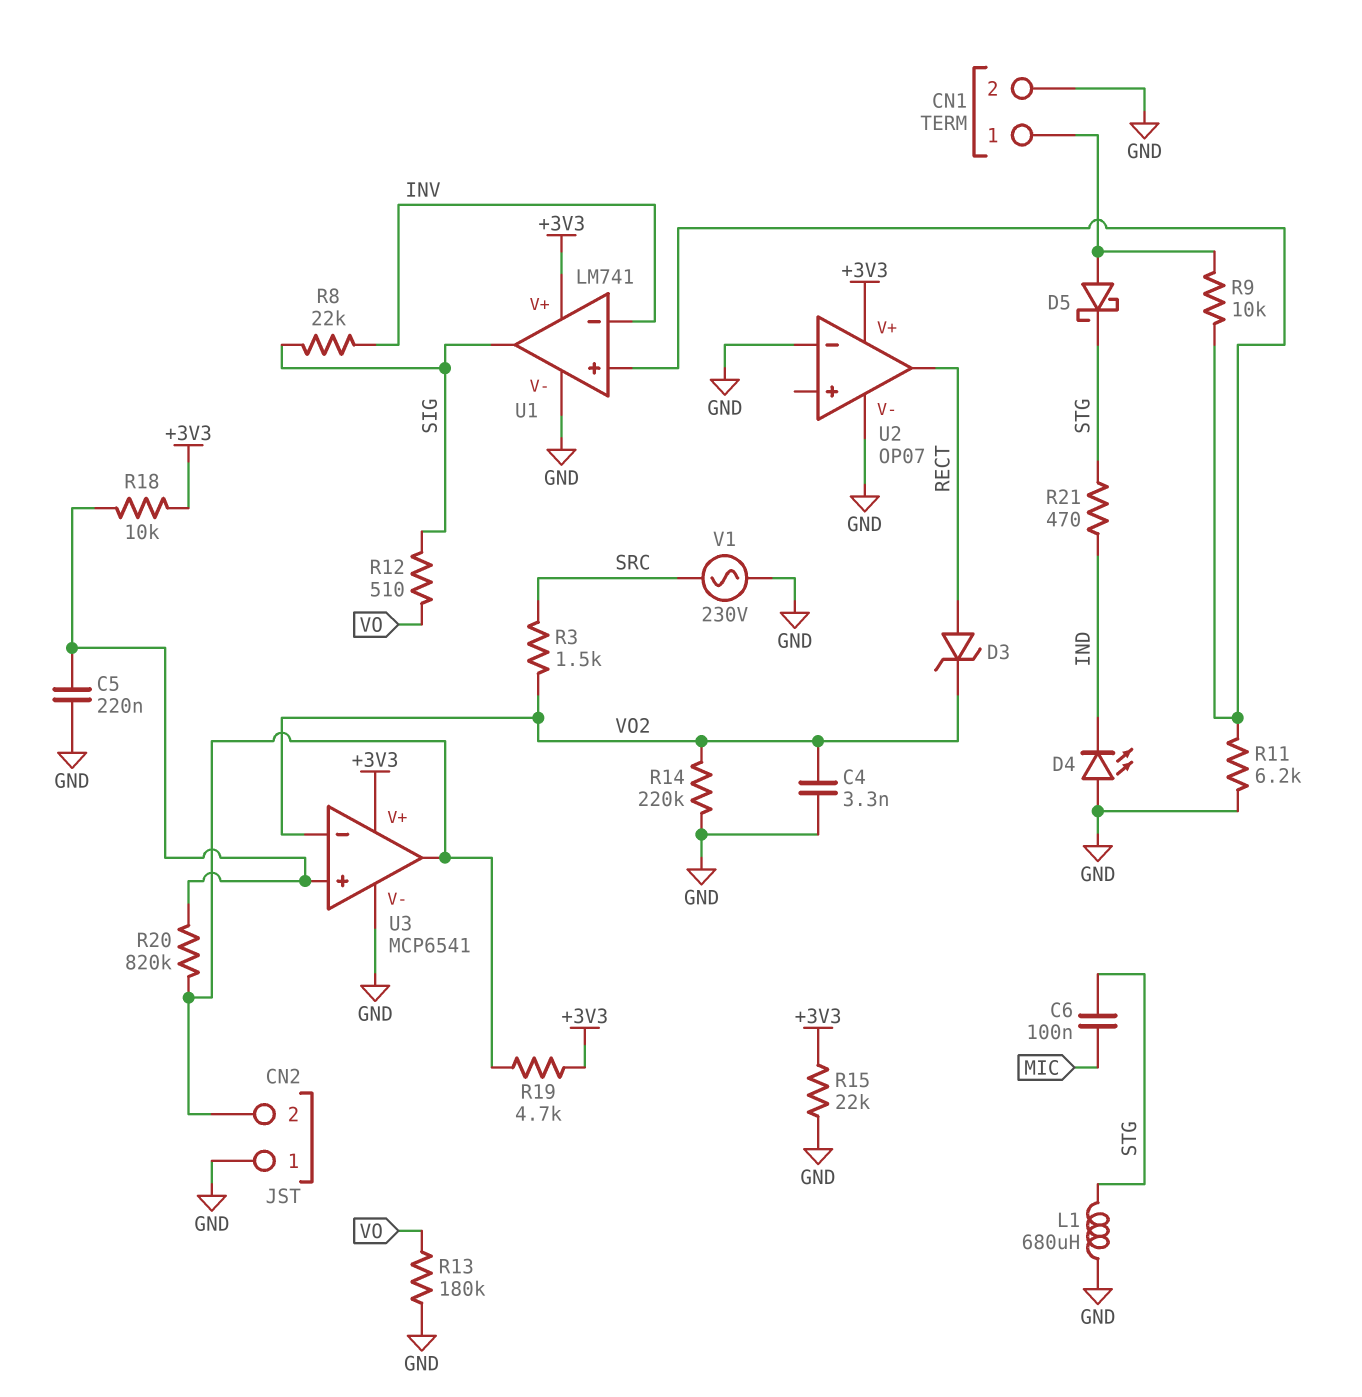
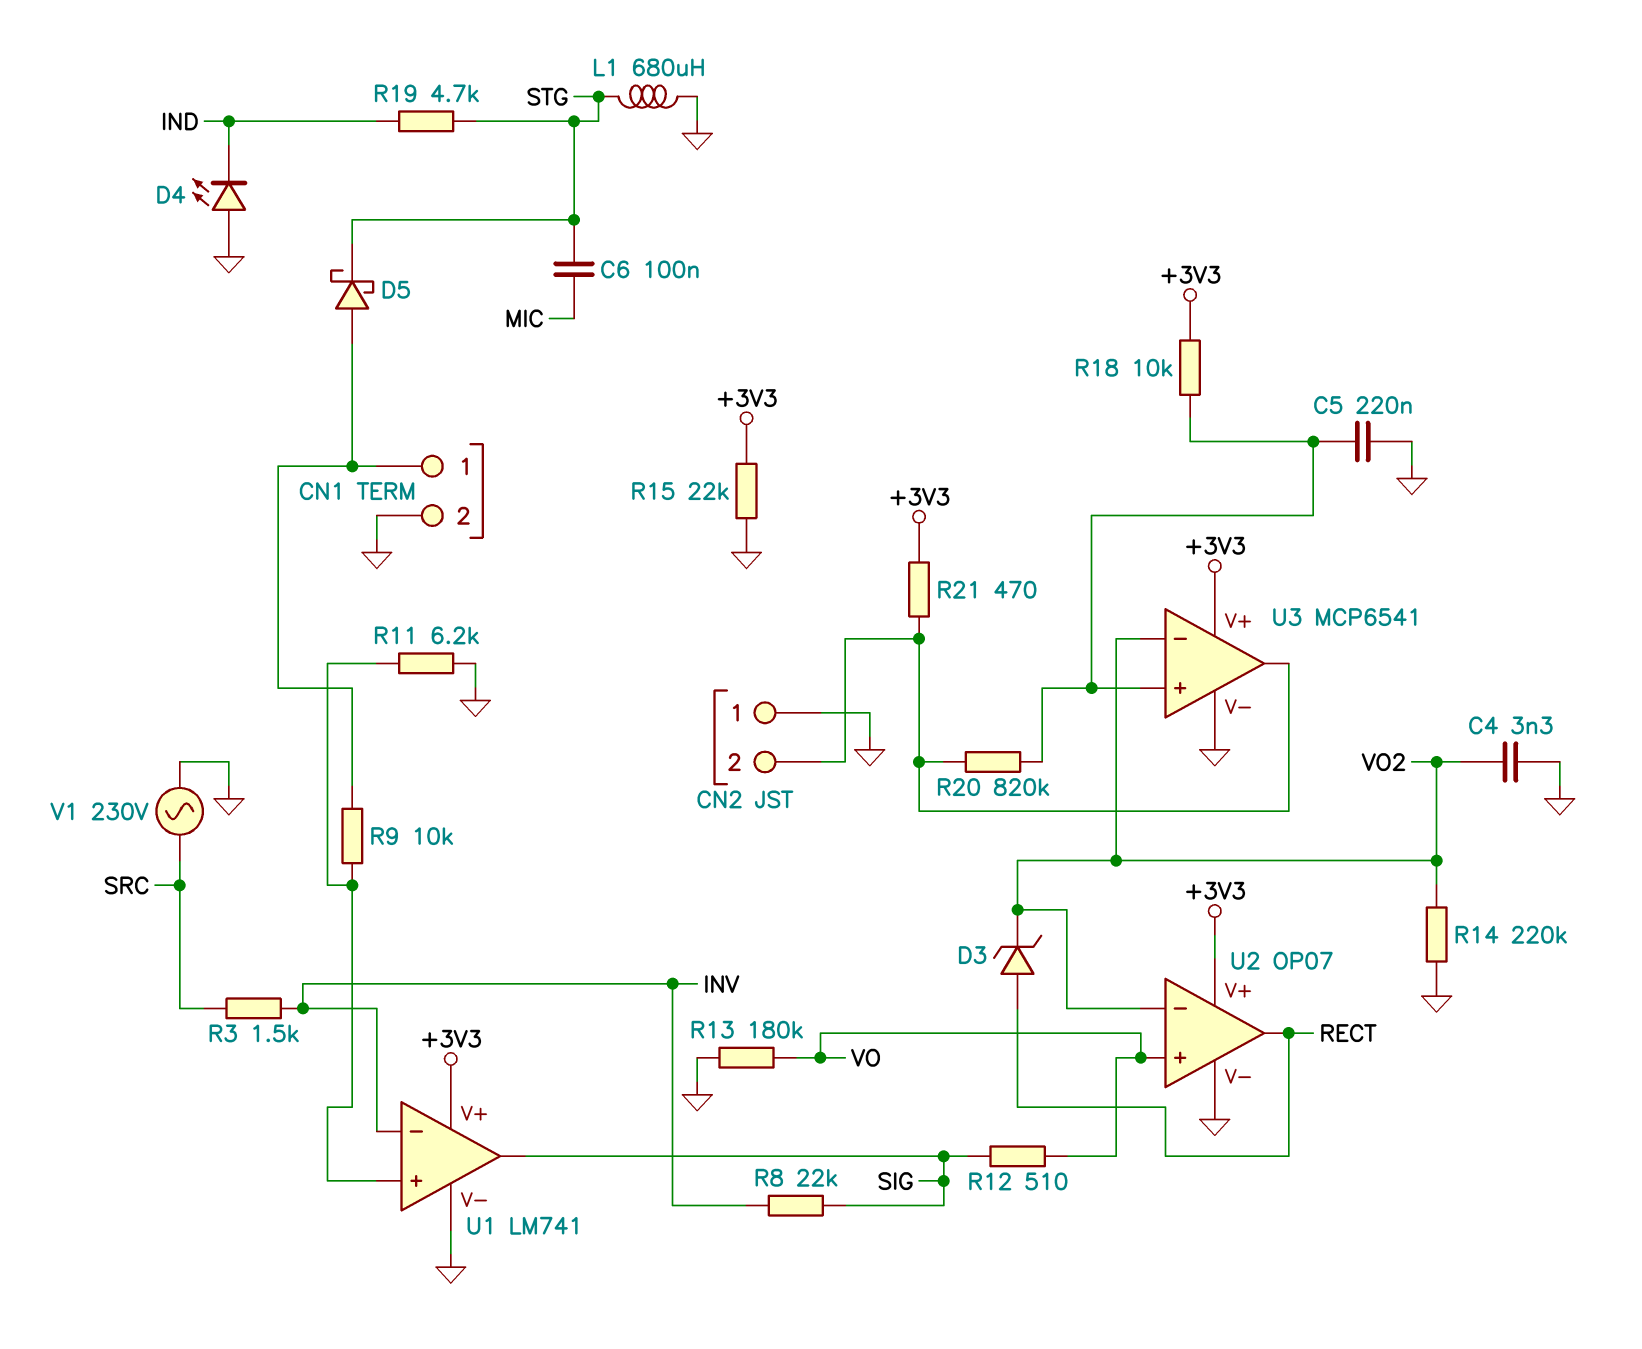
R3: 1.5k (SRC, VO2) -> 1.5k (INV, SRC)
R19: 4.7k (+3V3, CN2/2) -> 4.7k (IND, STG)
R21: 470 (IND, STG) -> 470 (+3V3, CN2/2)
U2 pin in+: none -> VO
U2 pin in-: GND -> VO2

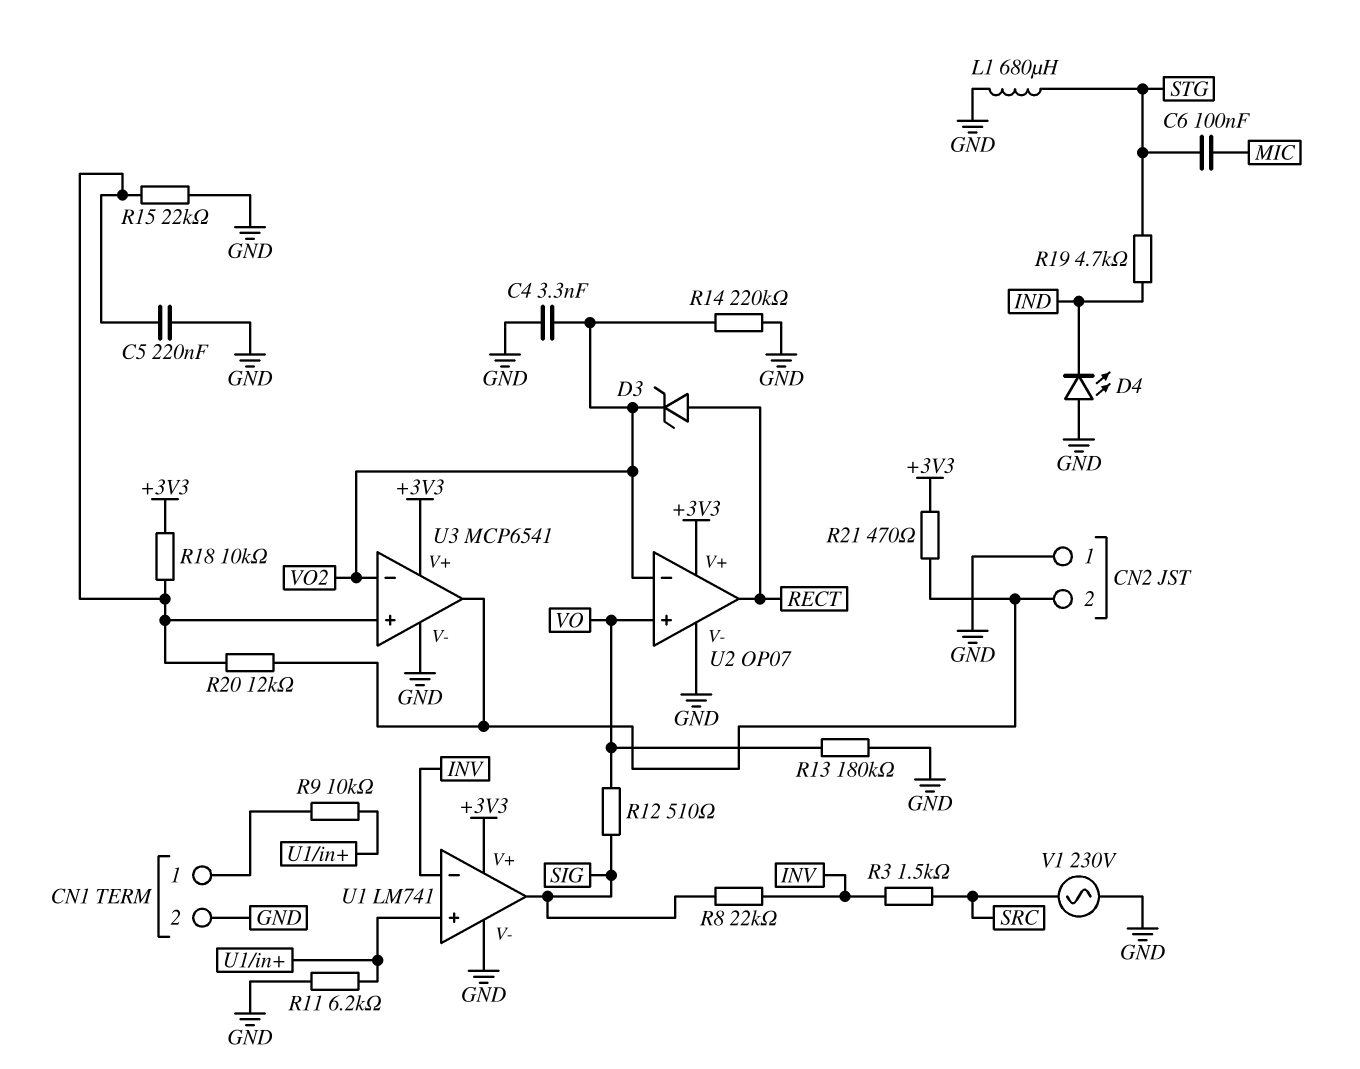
D5: schottky (A CN1/1, K STG) -> none
R15: 22k (+3V3, GND) -> 22k (GND, U3/in+)
R20: 820k (CN2/2, U3/in+) -> 12k (CN2/2, U3/in+)

